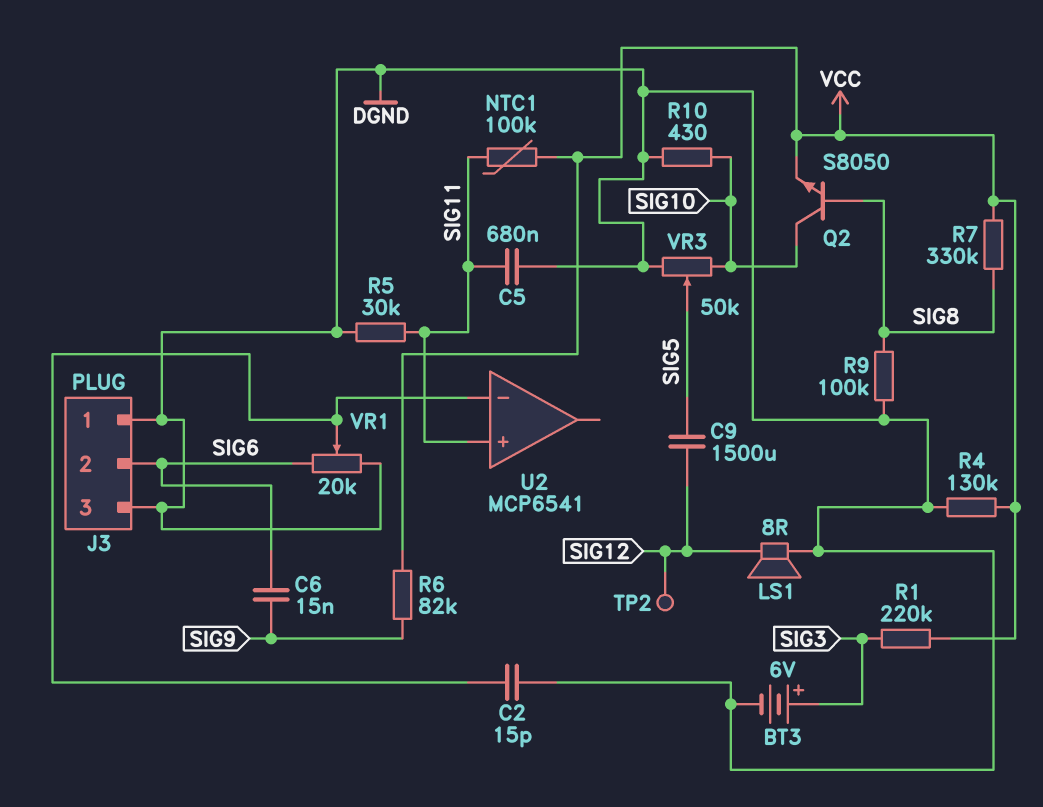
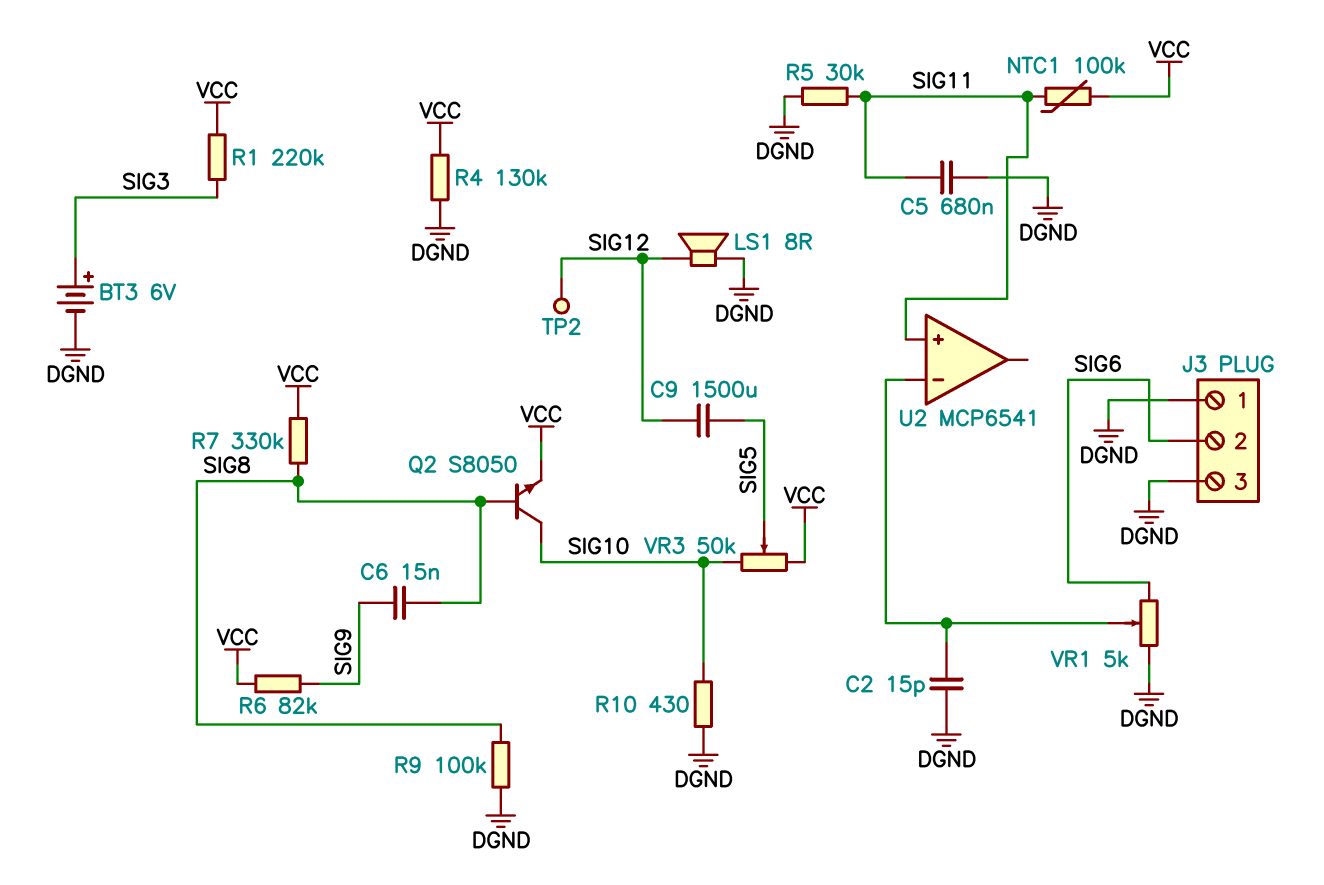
C6: 15nF (SIG6, SIG9) -> 15nF (SIG8, SIG9)
VR1: 20k (DGND, SIG6, wiper U2/in-) -> 5k (DGND, SIG6, wiper U2/in-)
VR3: 50k (DGND, SIG10, wiper SIG5) -> 50k (SIG10, VCC, wiper SIG5)

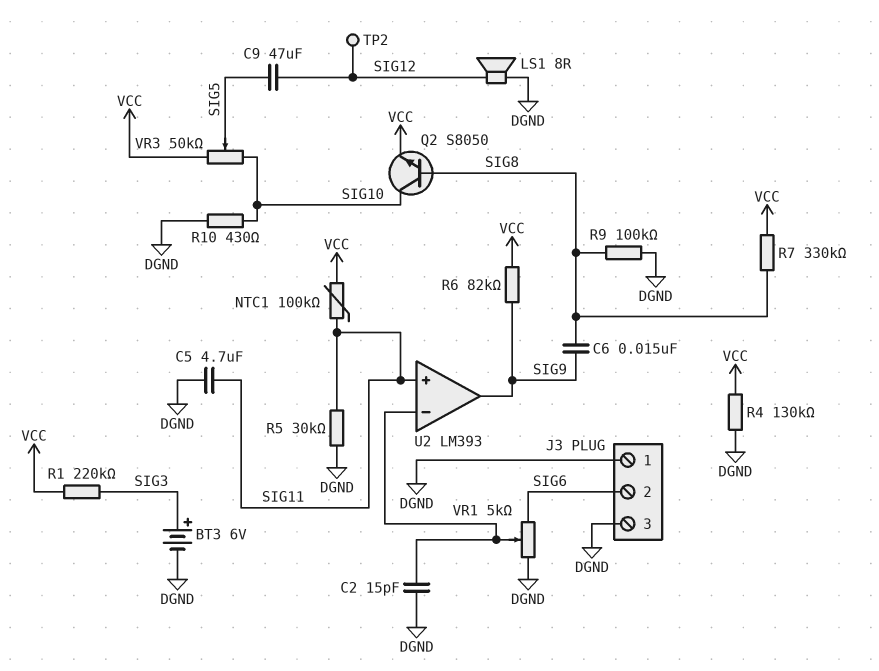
C5: 680nF (DGND, SIG11) -> 4.7uF (DGND, SIG11)
C9: 1500uF (SIG5, SIG12) -> 47uF (SIG5, SIG12)
U2: MCP6541 -> LM393
U2 pin out: none -> SIG9

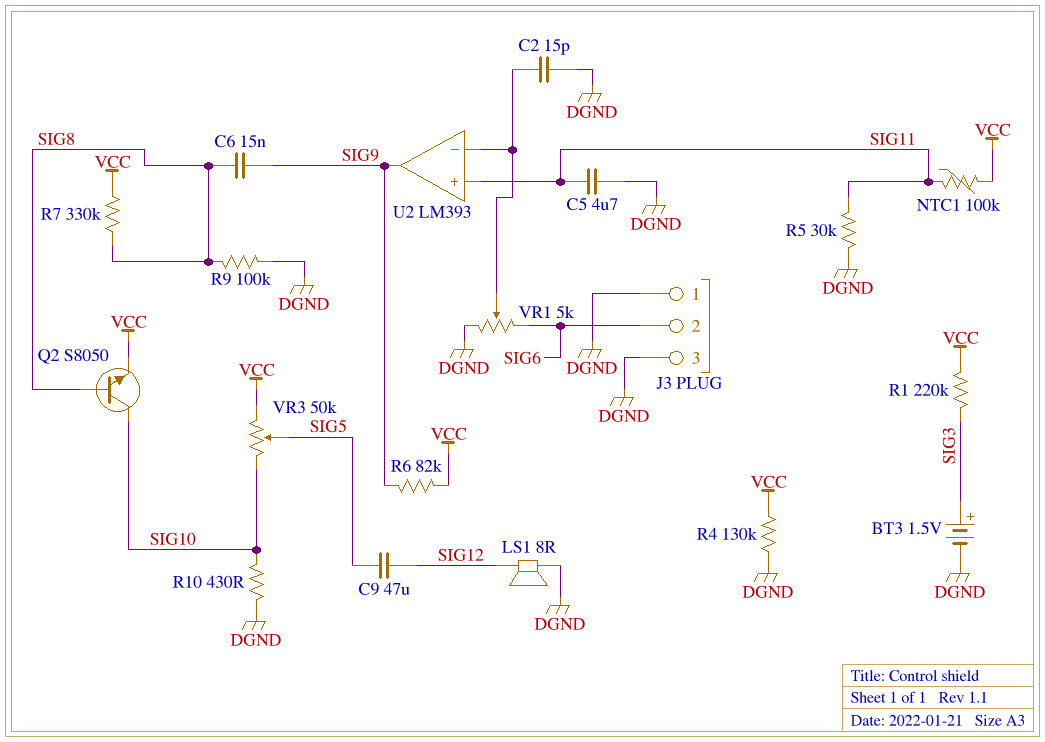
BT3: 6V (plus SIG3, minus DGND) -> 1.5V (plus SIG3, minus DGND)
TP2: test point (SIG12) -> none

